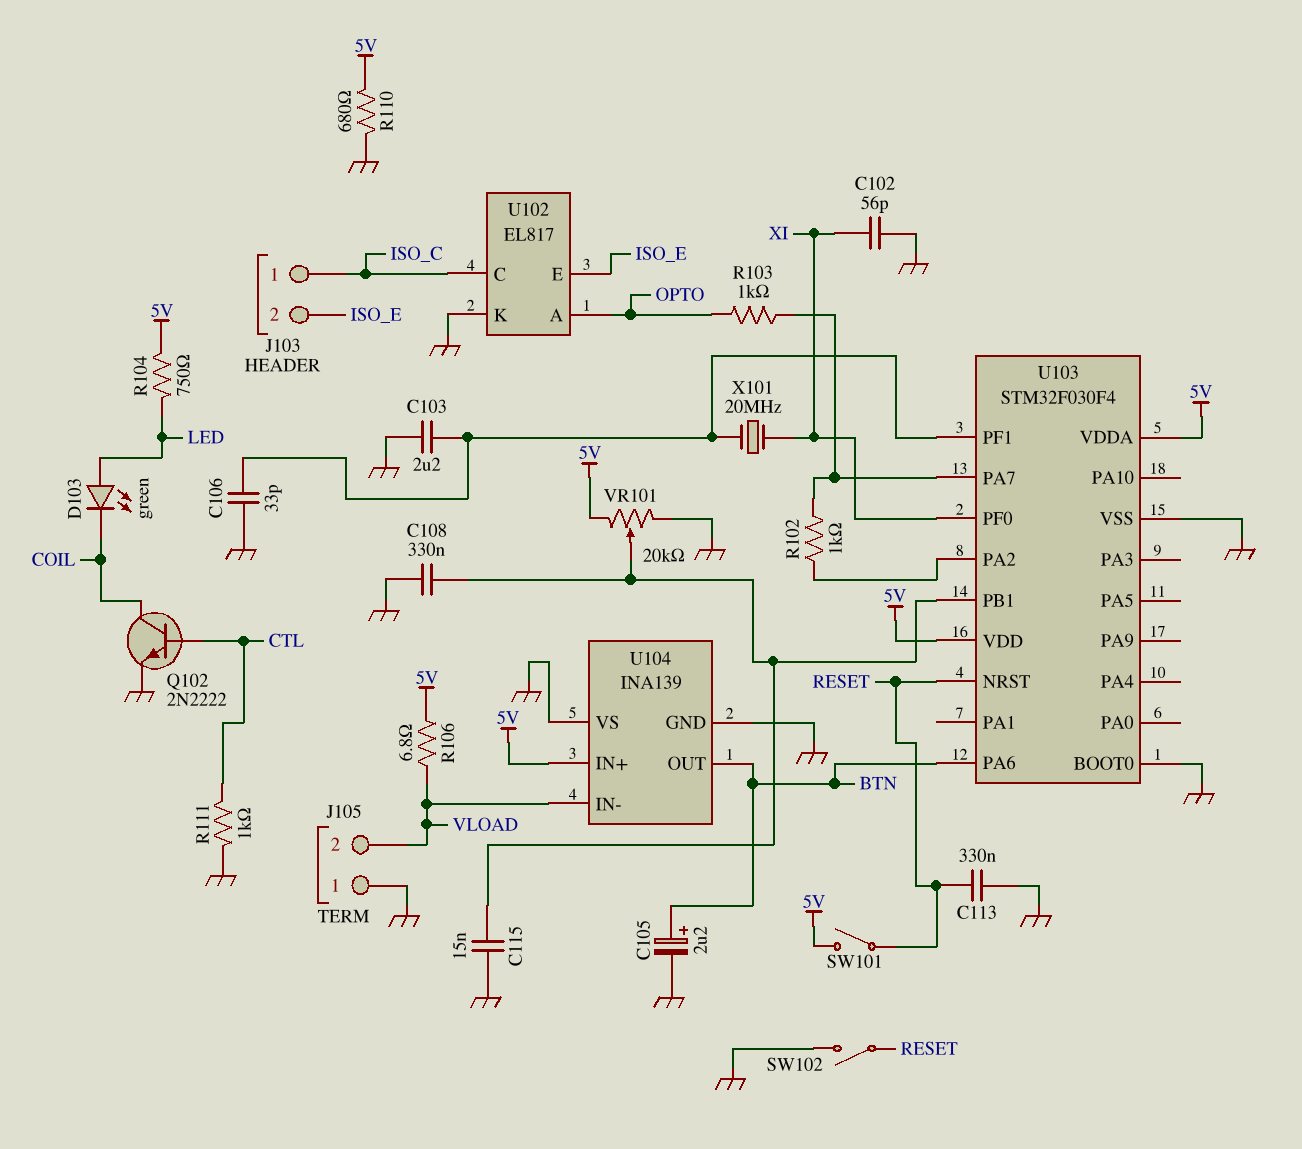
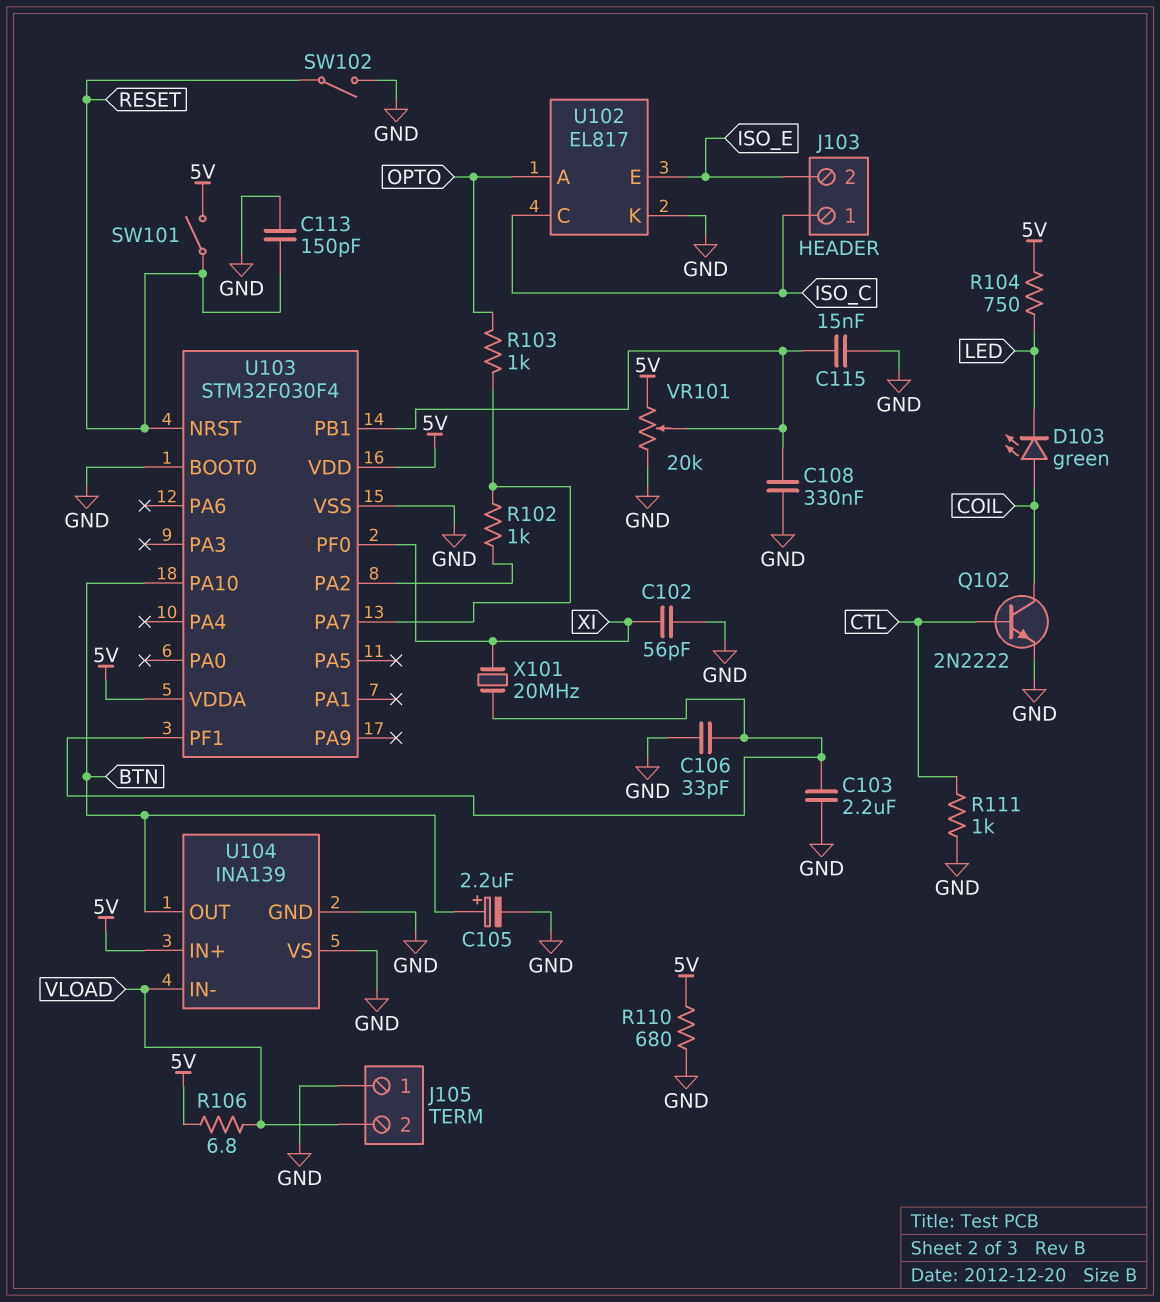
C113: 330nF (GND, RESET) -> 150pF (GND, RESET)
D103: LED green (A LED, K COIL) -> LED green (A COIL, K LED)
U103 pin PA6: BTN -> none
U103 pin PA10: none -> BTN

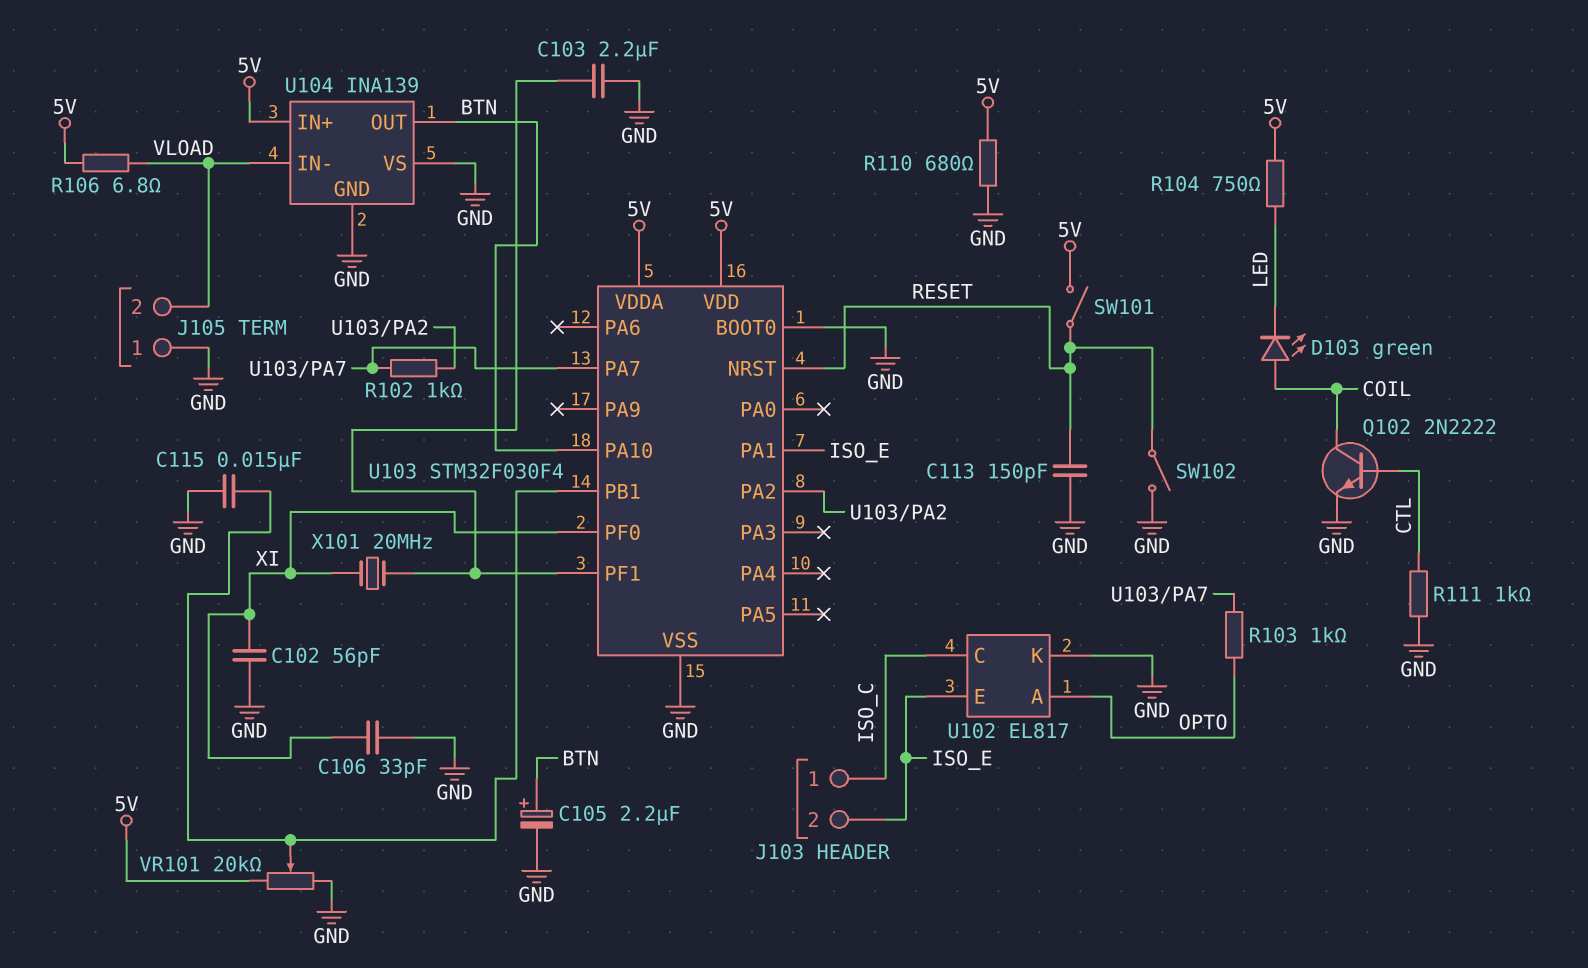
C106: 33pF (GND, U103/PF1) -> 33pF (GND, XI)
C108: 330nF (GND, U103/PB1) -> none
U103 pin PA1: none -> ISO_E

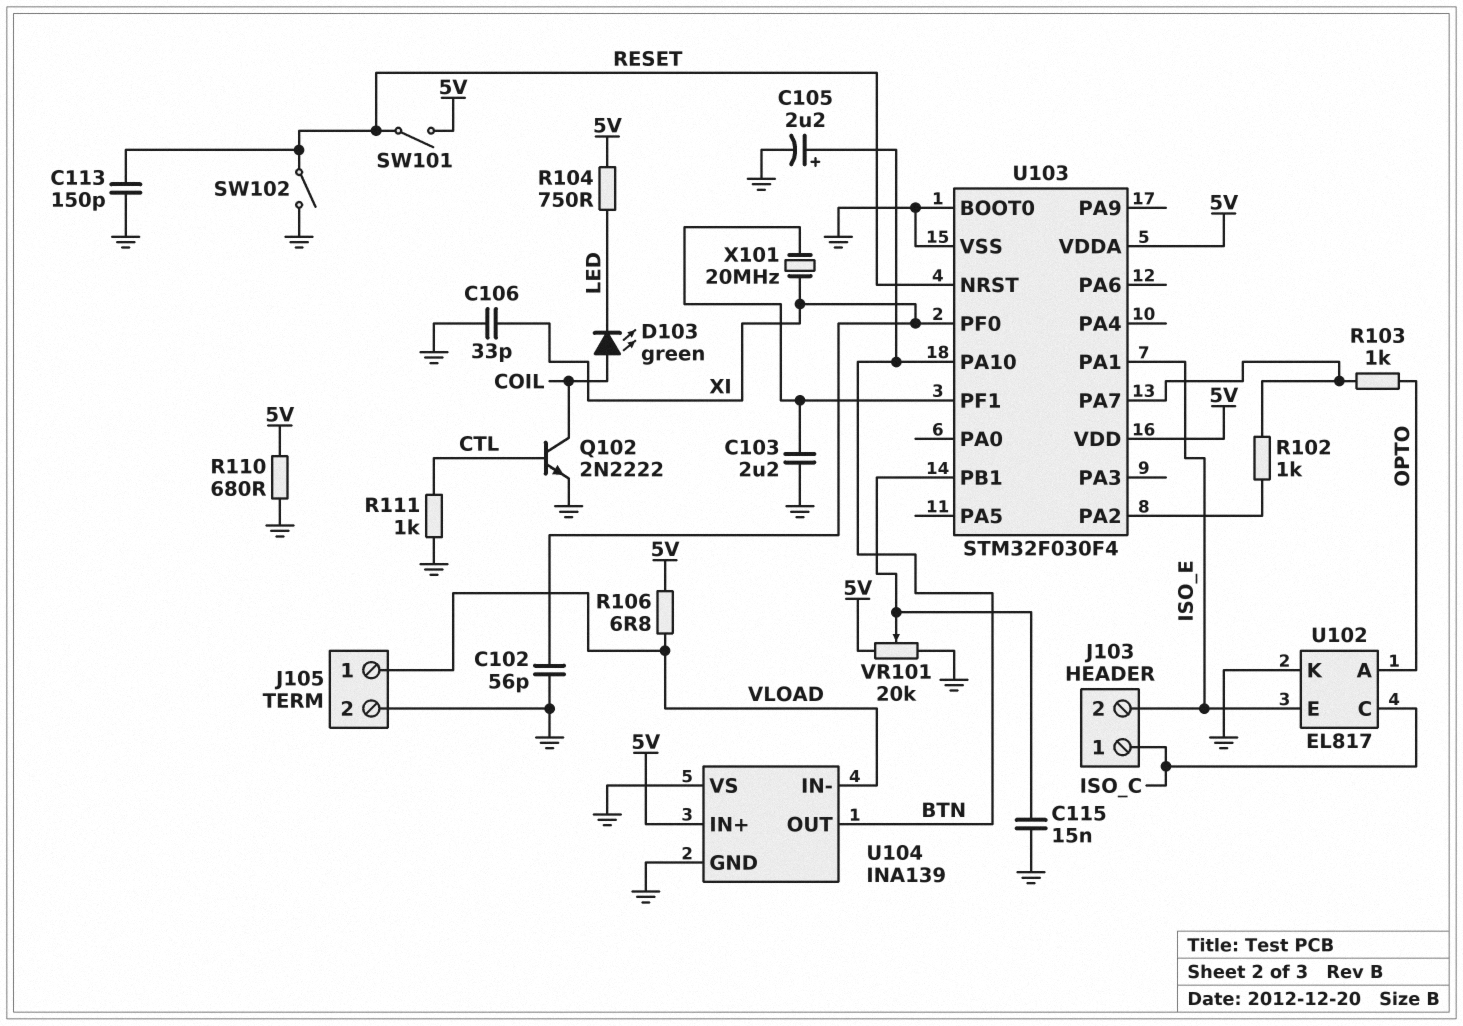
J105 pin 1: GND -> VLOAD
J105 pin 2: VLOAD -> GND

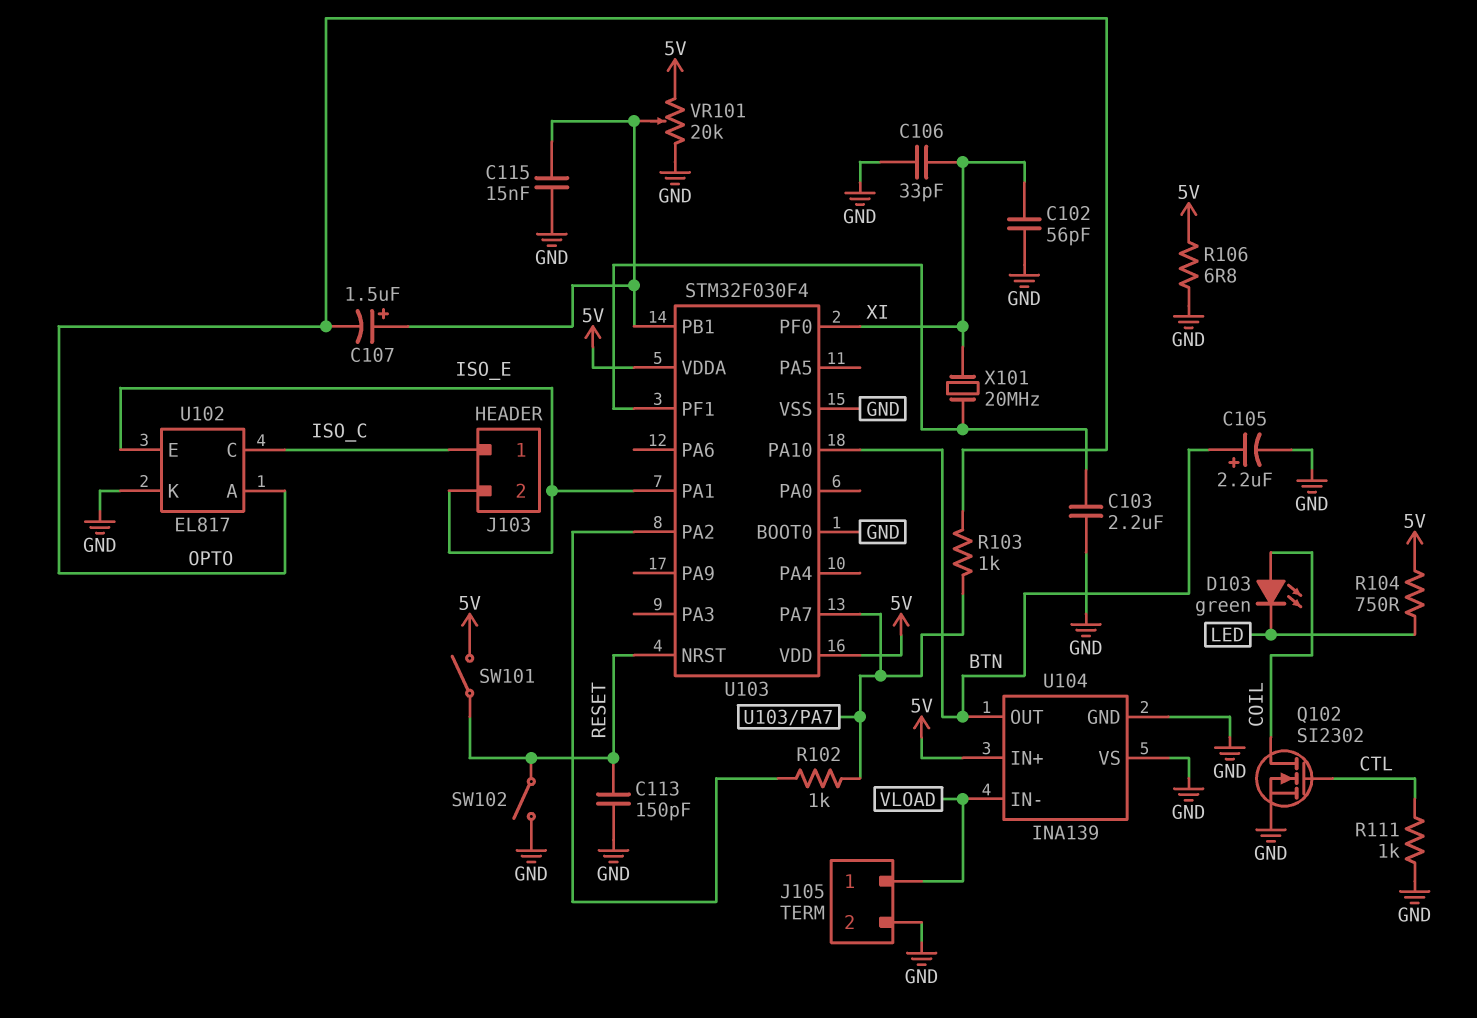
C107: none -> 1.5uF (plus U103/PB1, minus OPTO)
Q102: NPN 2N2222 (B CTL, C COIL, E GND) -> NMOS SI2302 (G CTL, D COIL, S GND)
R106: 6.8 (5V, VLOAD) -> 6.8 (5V, GND)
R110: 680 (5V, GND) -> none

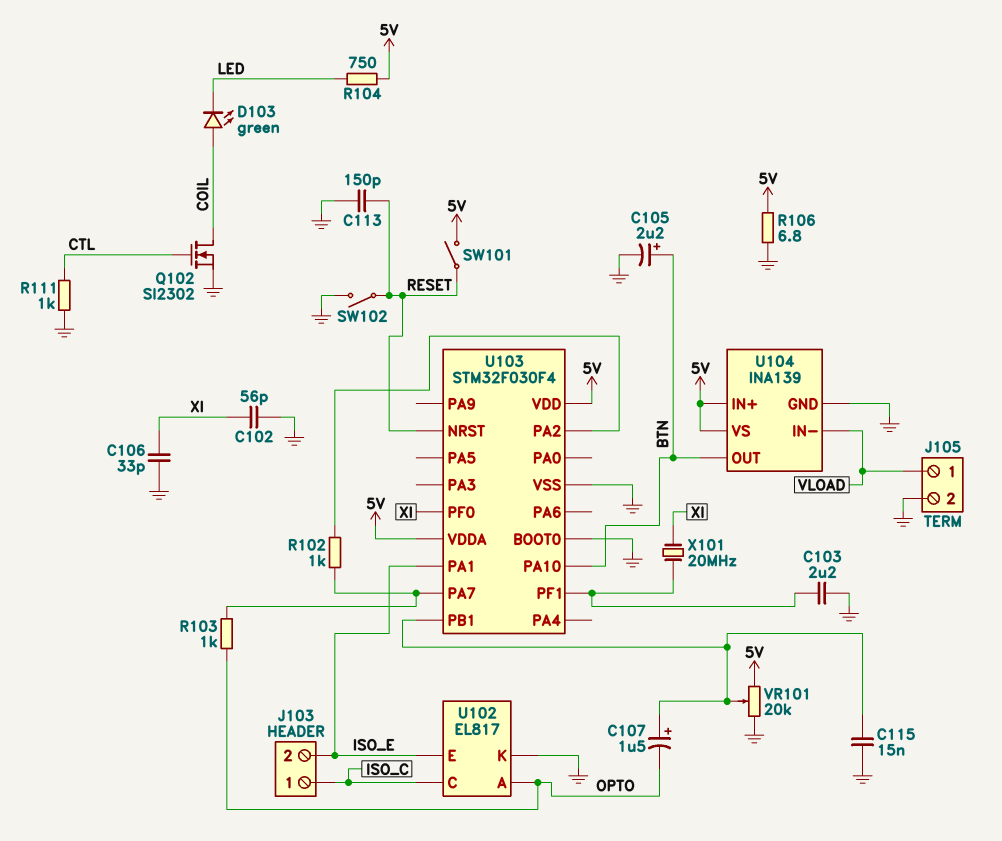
U104 pin VS: GND -> 5V

